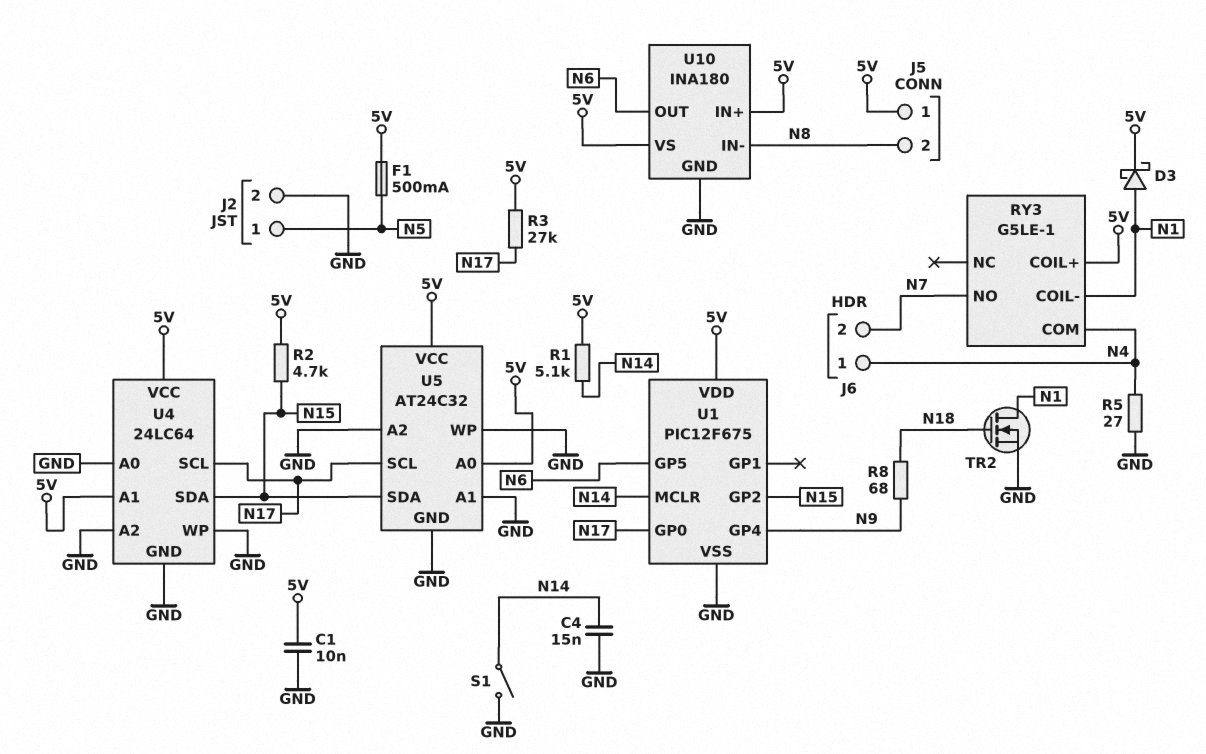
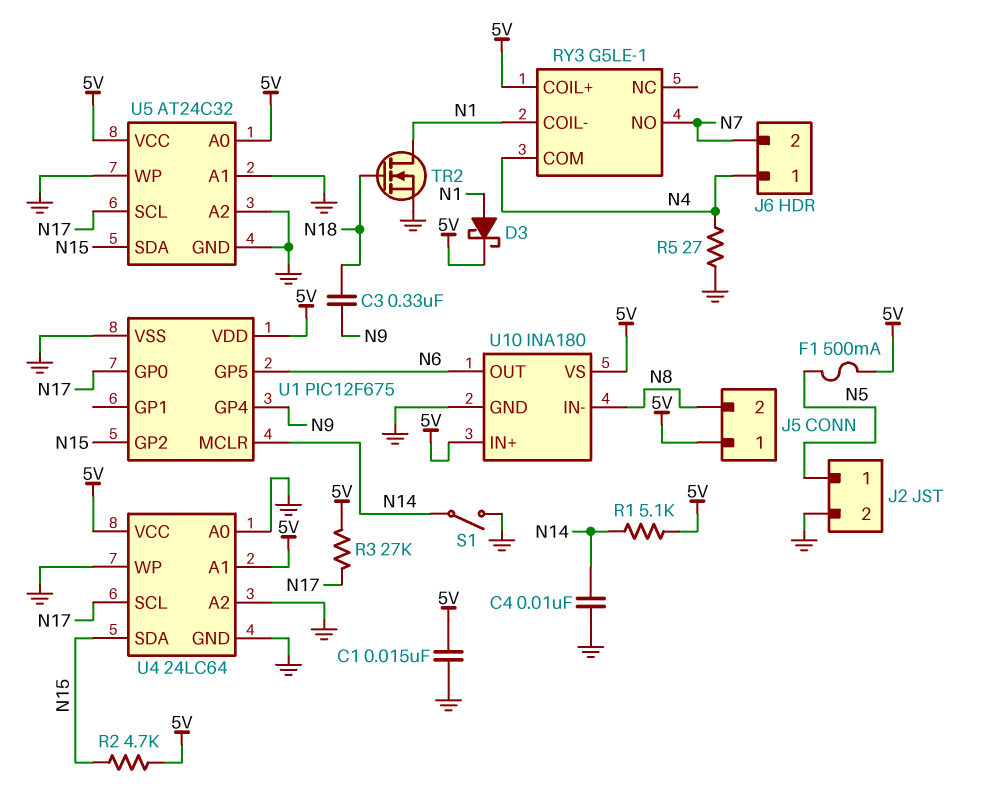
C1: 10nF (5V, GND) -> 15nF (5V, GND)
C3: none -> 330nF (N9, N18)
C4: 15nF (GND, N14) -> 10nF (GND, N14)
R8: 68 (N9, N18) -> none

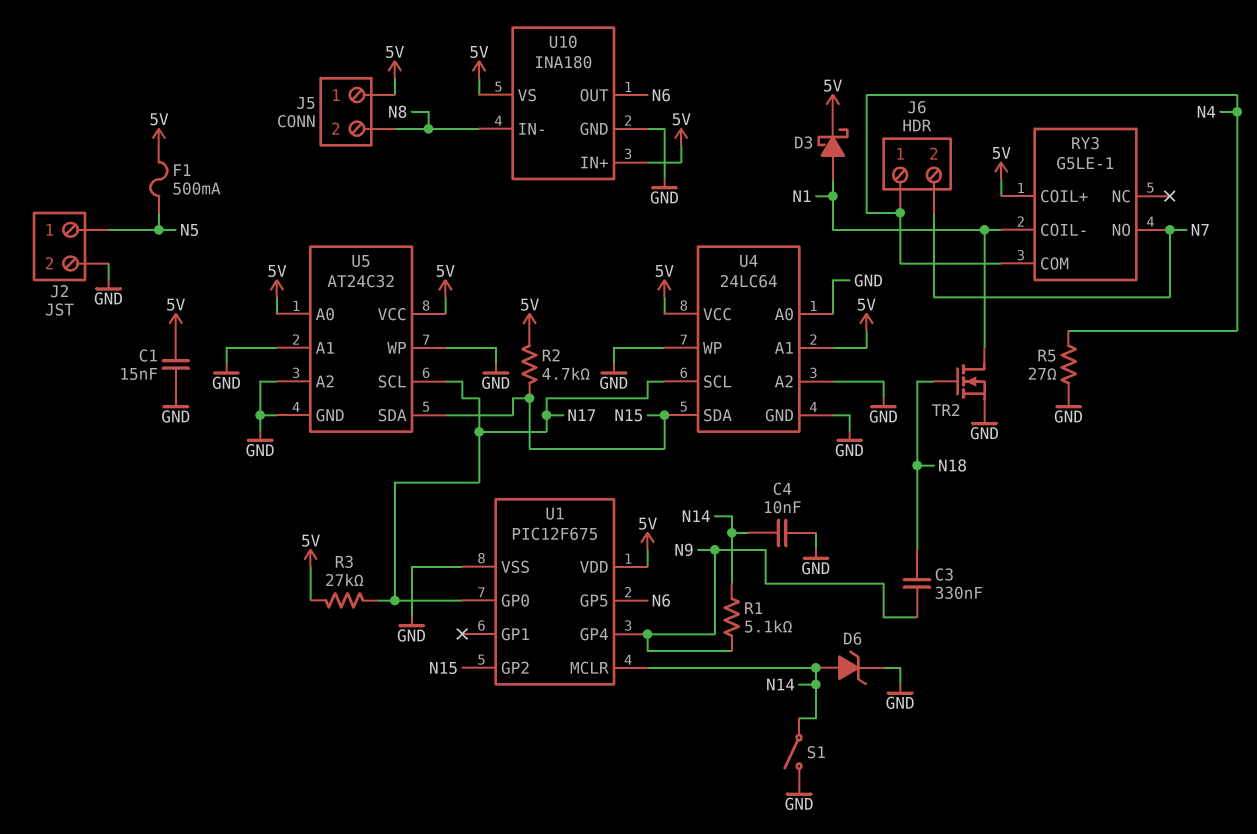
D6: none -> zener (A N14, K GND)
R1: 5.1k (5V, N14) -> 5.1k (N9, N14)

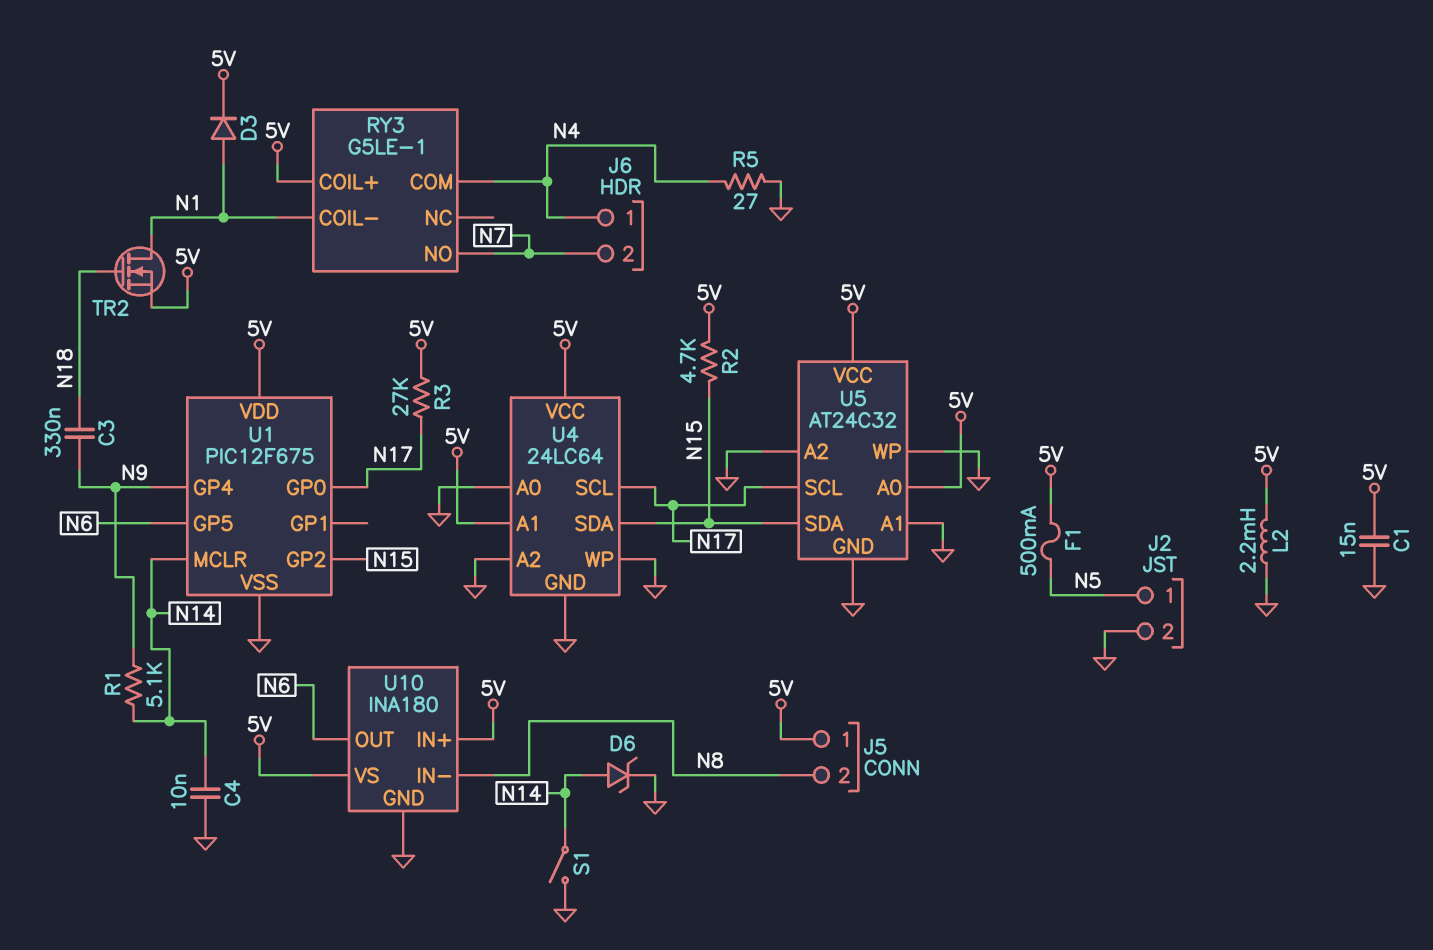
D3: schottky (A N1, K 5V) -> diode (A N1, K 5V)
L2: none -> 2.2mH (5V, GND)
TR2: NMOS (G N18, D N1, S GND) -> NMOS (G N18, D N1, S 5V)

